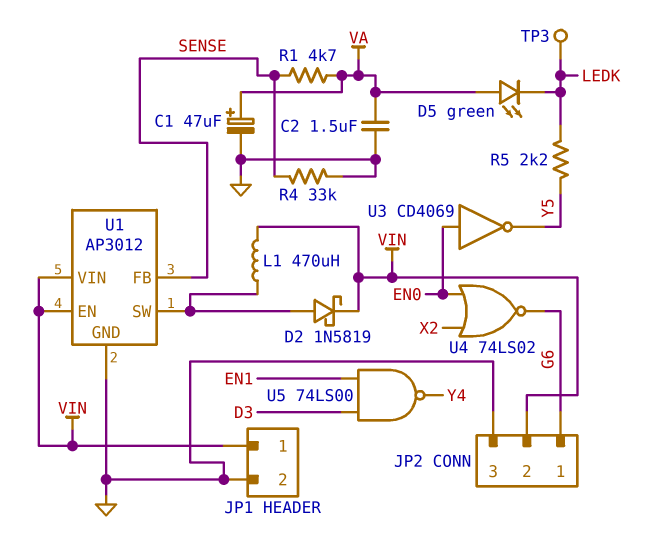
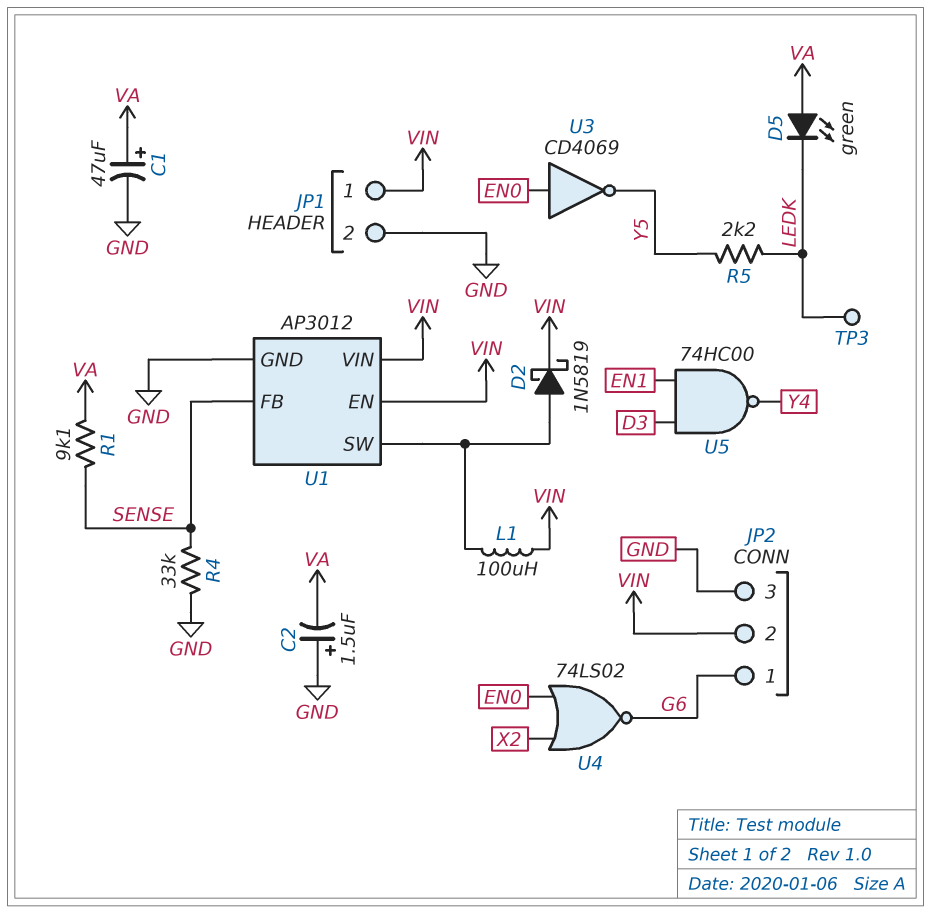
C2: 1.5uF (GND, VA) -> 1.5uF (plus GND, minus VA)
L1: 470uH (U1/SW, VIN) -> 100uH (U1/SW, VIN)
R1: 4.7k (SENSE, VA) -> 9.1k (SENSE, VA)
U5: NAND 74LS00 (in D3, in EN1, out Y4) -> NAND 74HC00 (in D3, in EN1, out Y4)

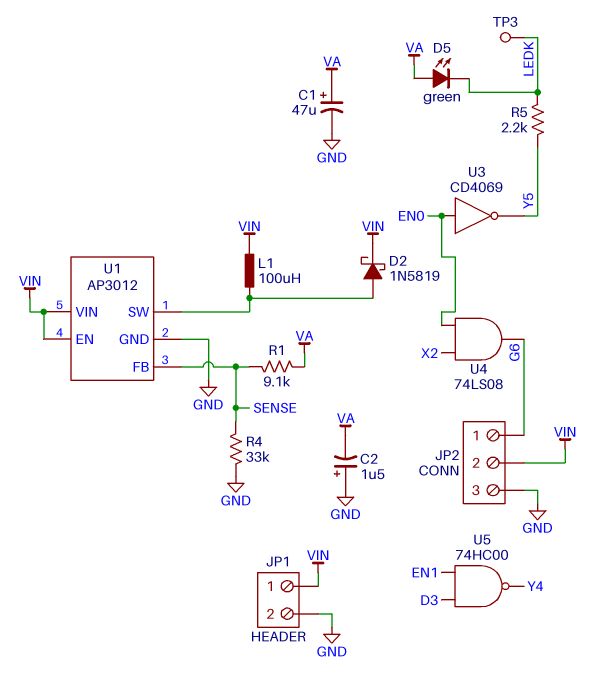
U4: NOR 74LS02 (in EN0, in X2, out G6) -> AND 74LS08 (in EN0, in X2, out G6)

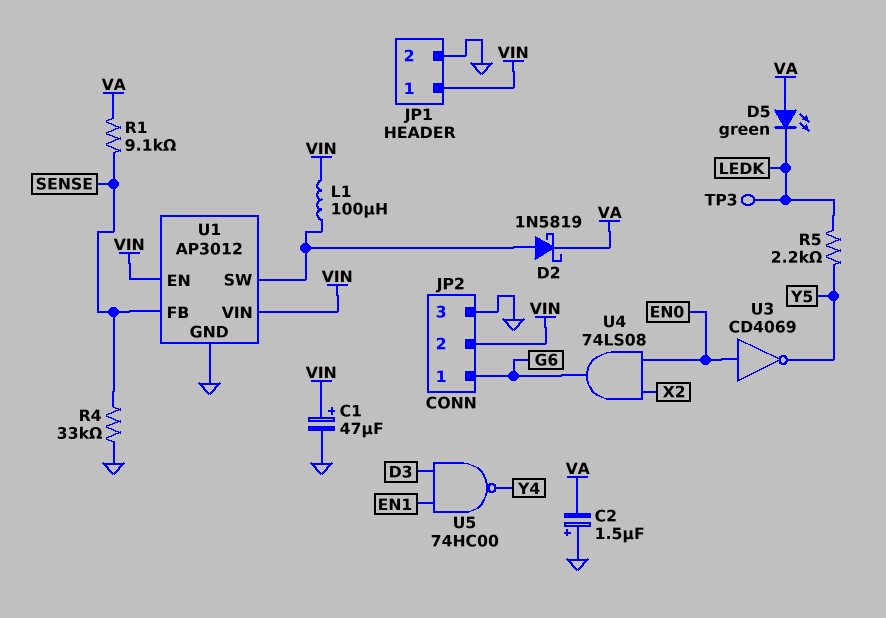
C1: 47uF (plus VA, minus GND) -> 47uF (plus VIN, minus GND)
D2: schottky 1N5819 (A U1/SW, K VIN) -> schottky 1N5819 (A U1/SW, K VA)

